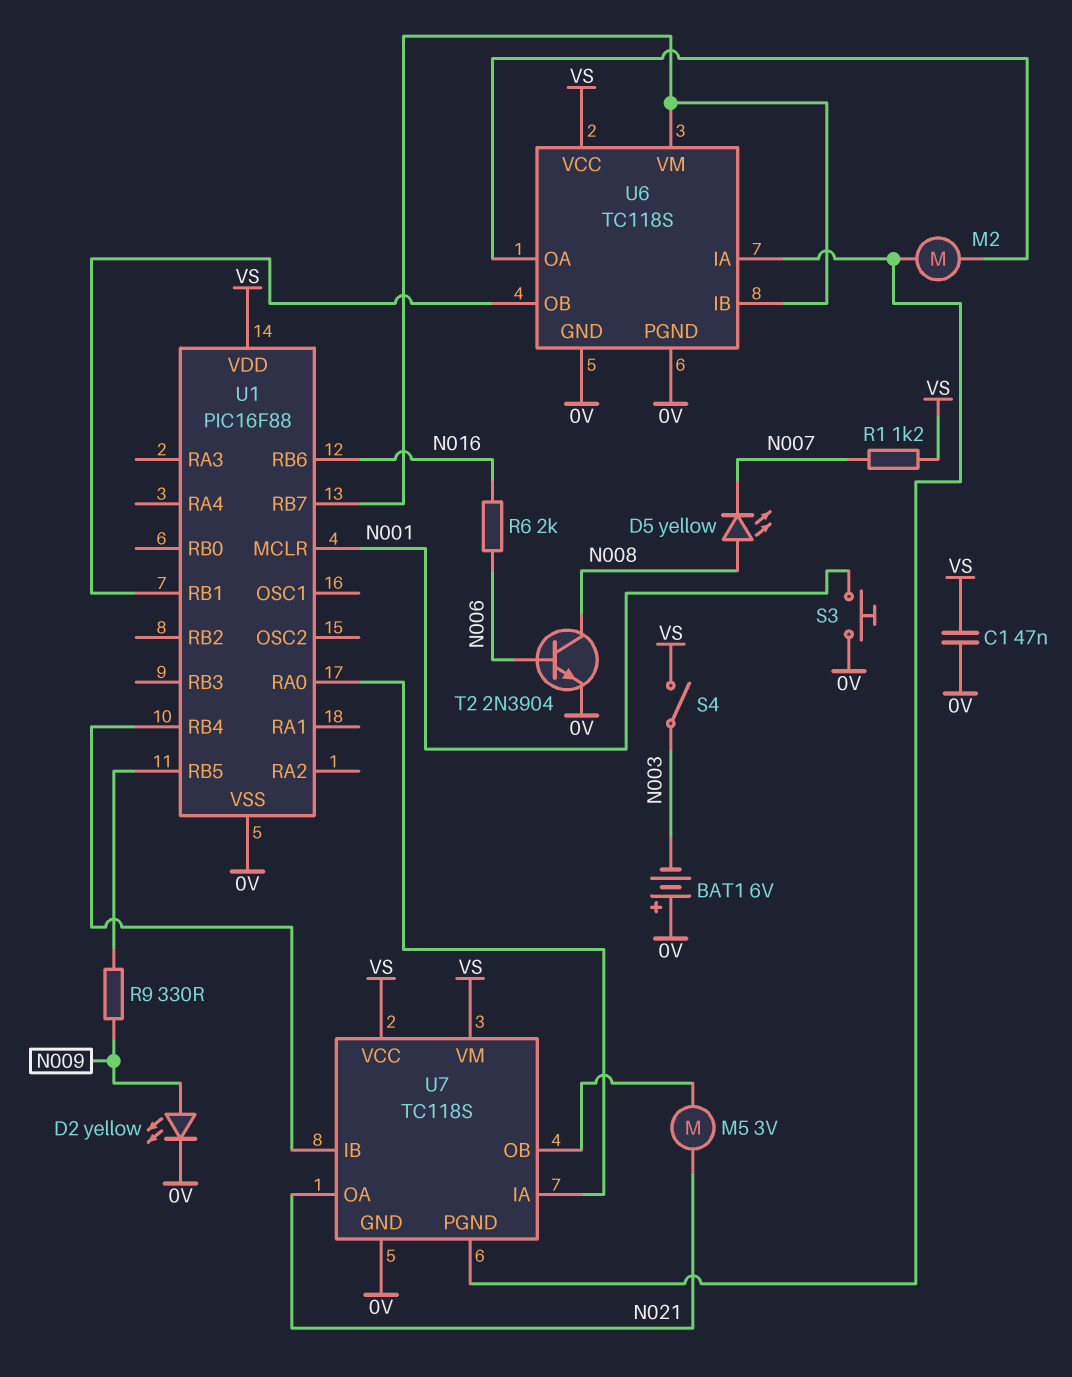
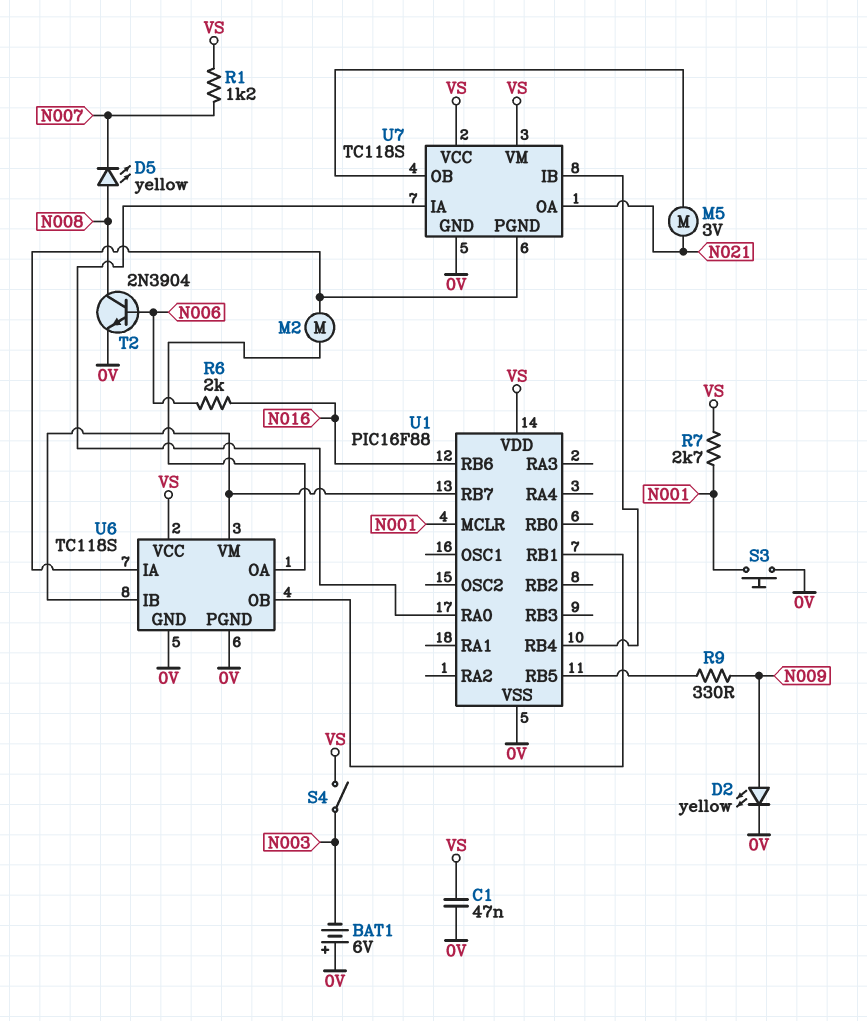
R7: none -> 2.7k (N001, VS)

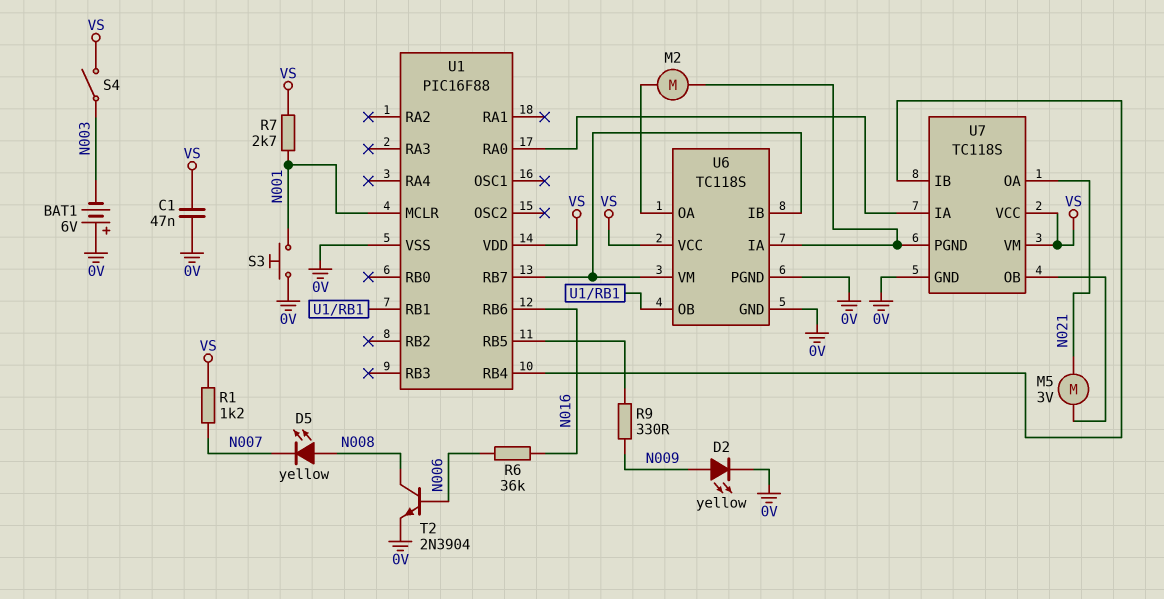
R6: 2k (N006, N016) -> 36k (N006, N016)

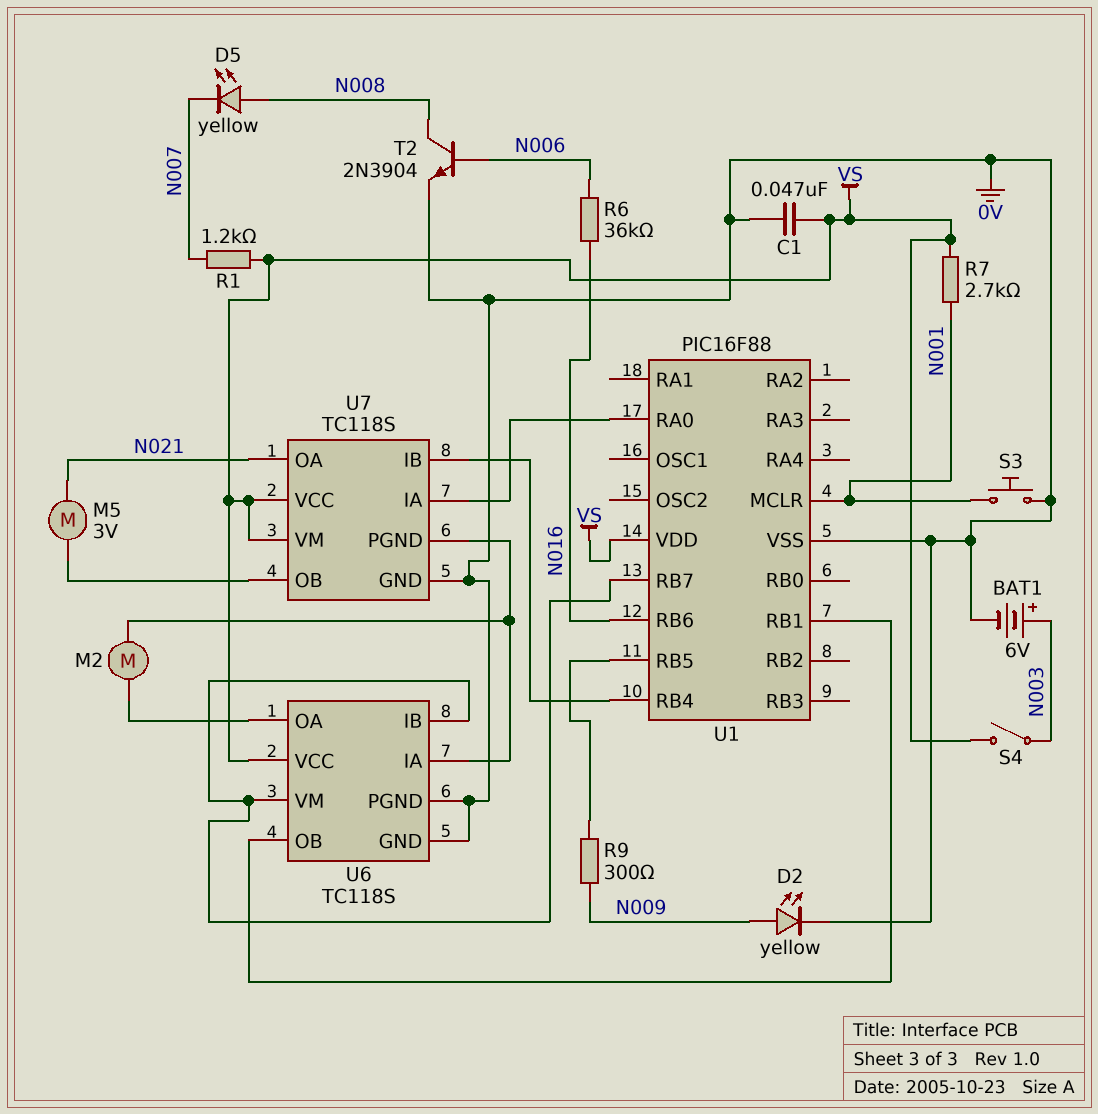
BAT1: 6V (plus 0V, minus N003) -> 6V (plus N003, minus 0V)
R9: 330 (N009, U1/RB5) -> 300 (N009, U1/RB5)

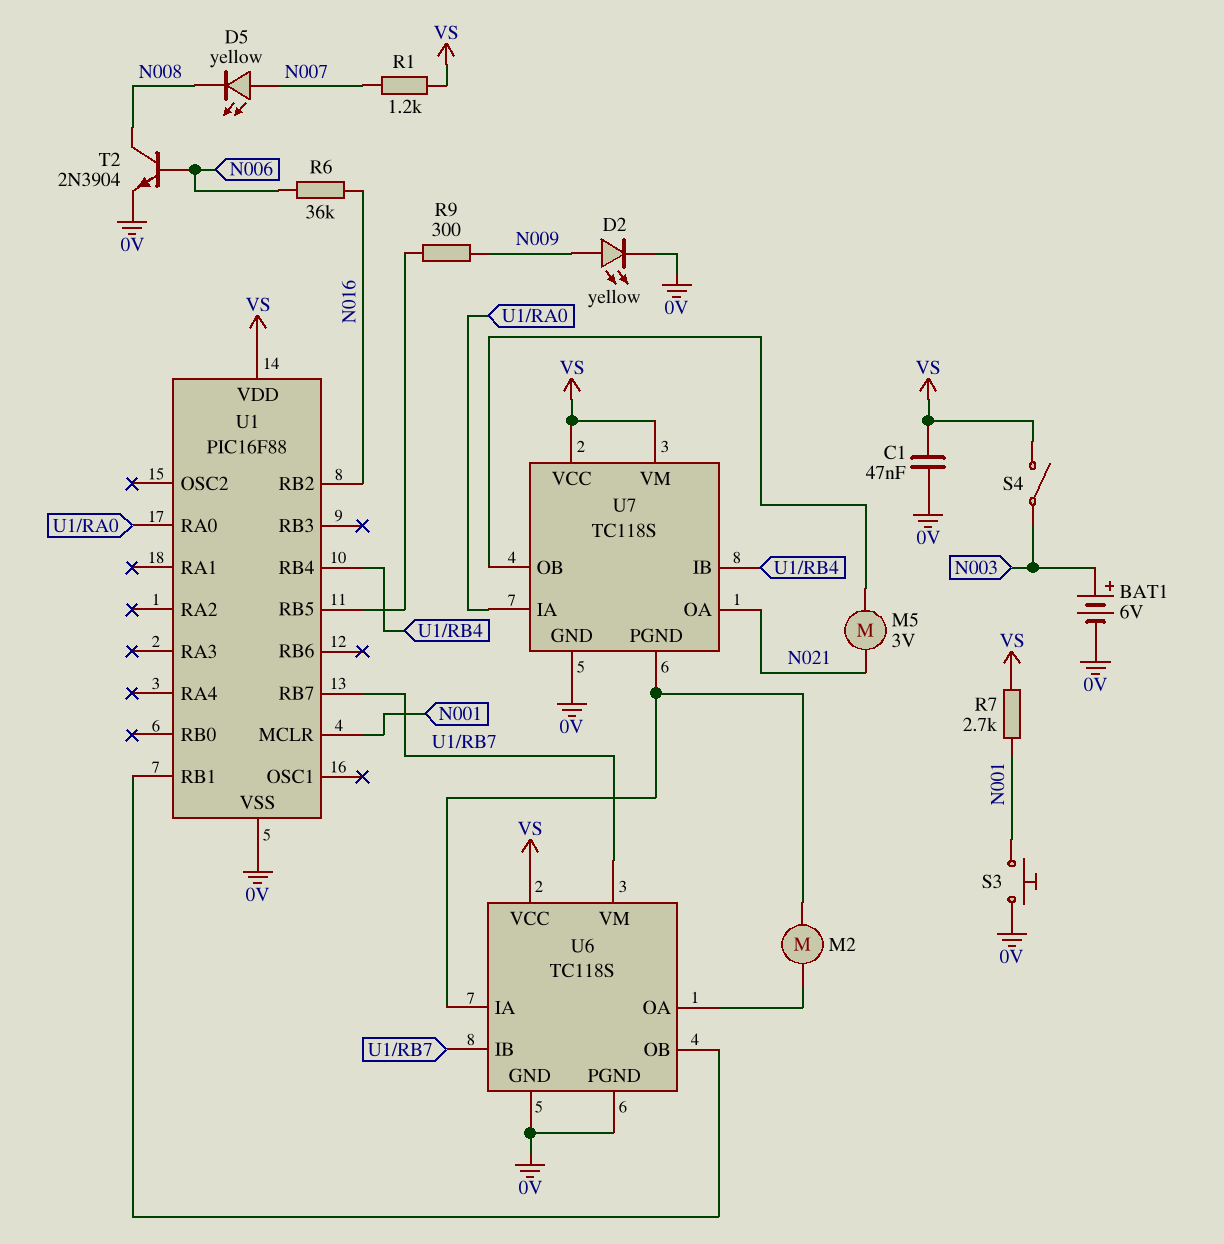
D5: LED yellow (A N008, K N007) -> LED yellow (A N007, K N008)
U1 pin RB2: none -> N016
U1 pin RB6: N016 -> none

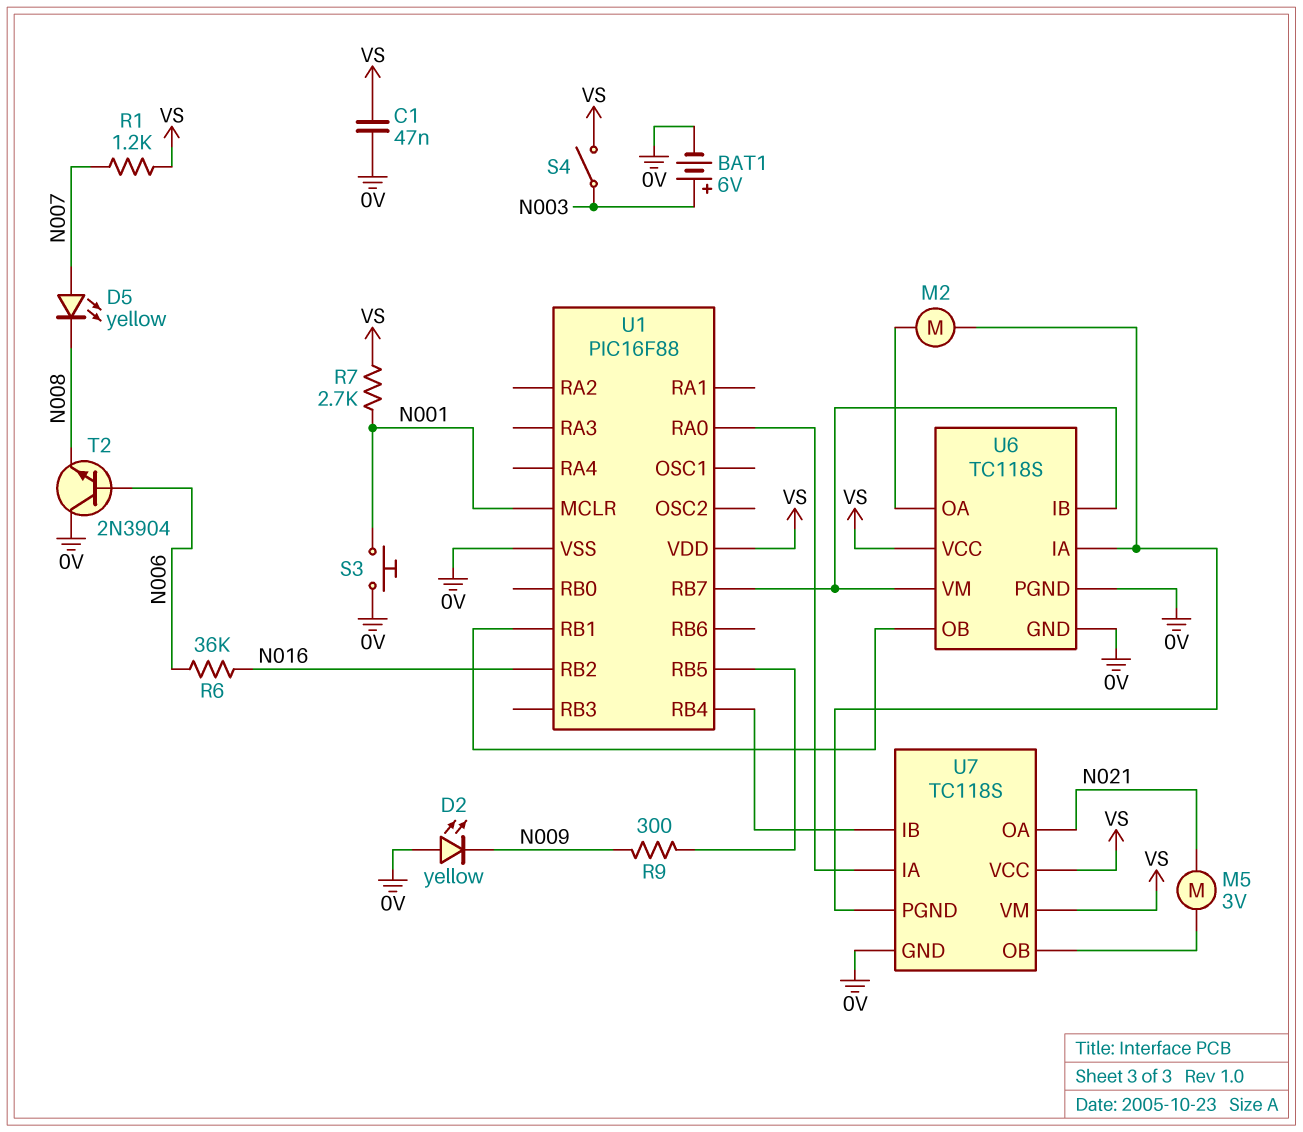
D2: LED yellow (A N009, K 0V) -> LED yellow (A 0V, K N009)
T2: NPN 2N3904 (B N006, C N008, E 0V) -> NPN 2N3904 (B N006, C 0V, E N008)

